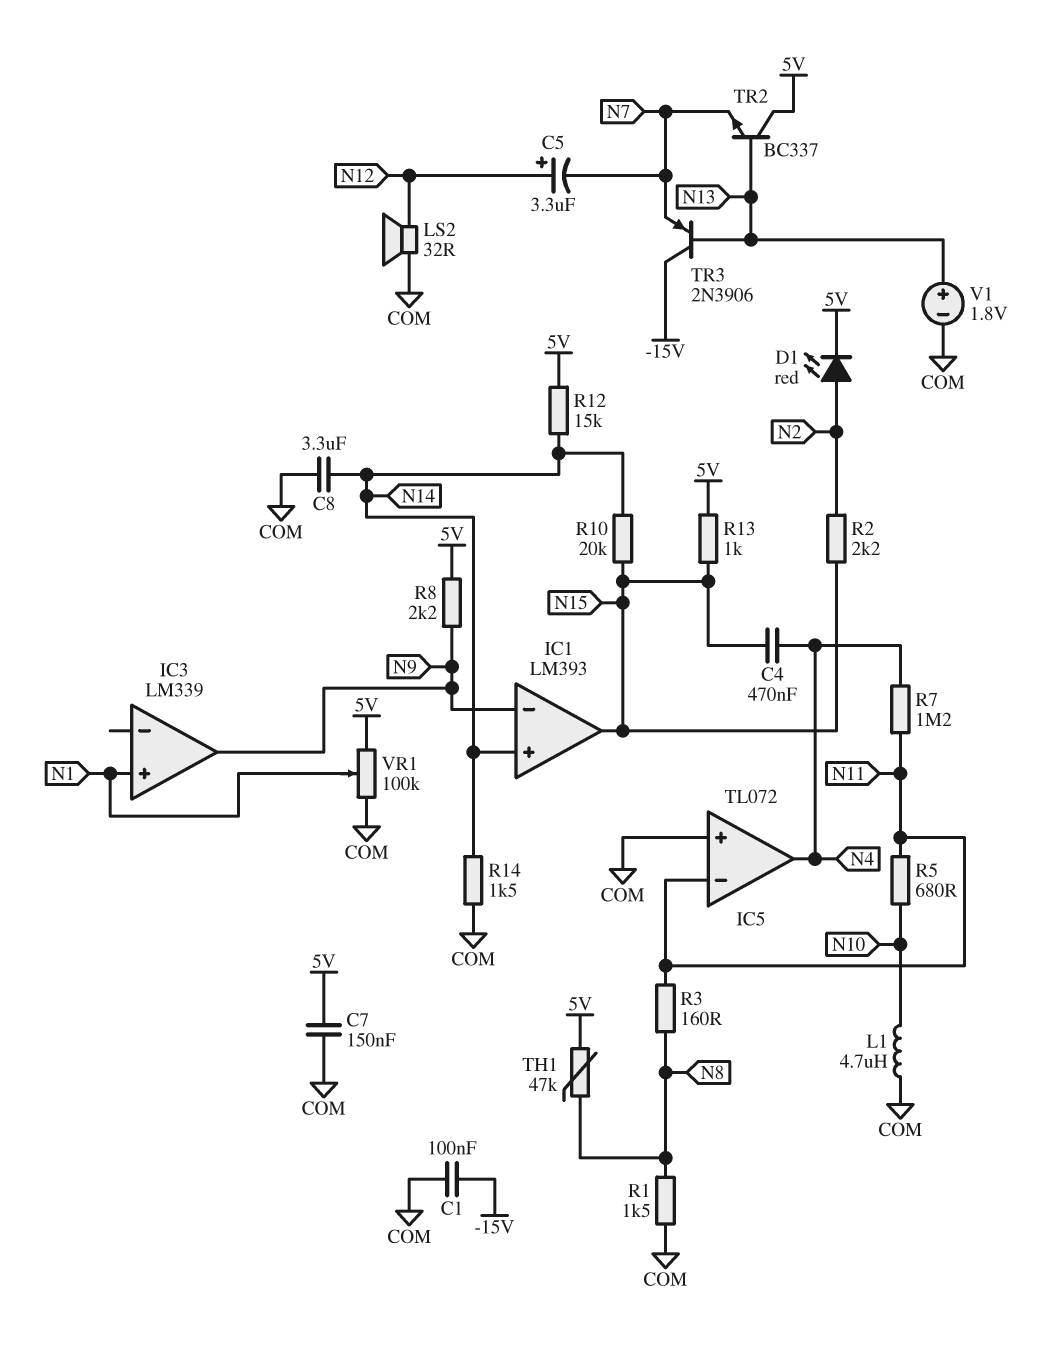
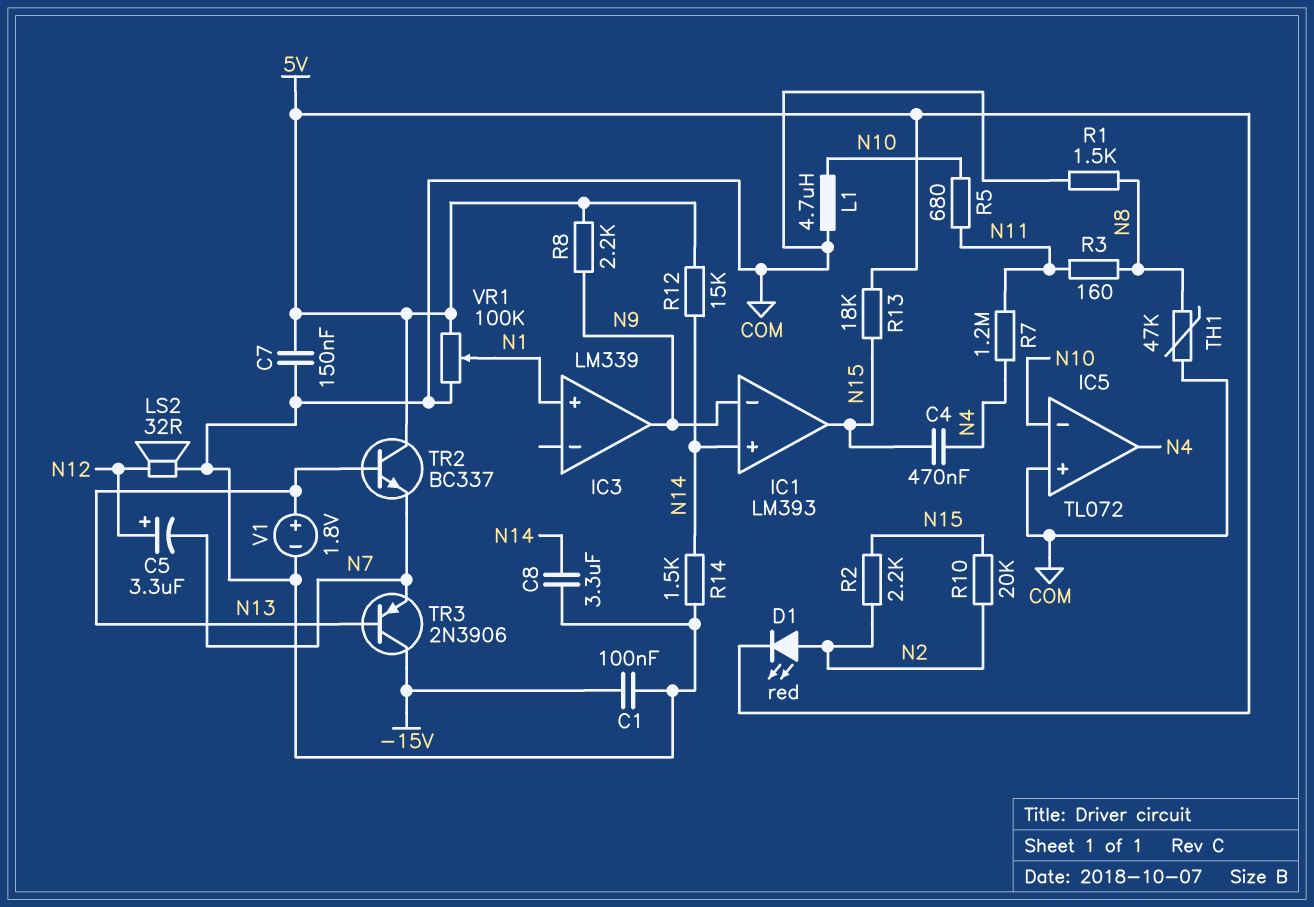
IC5 pin in-: N11 -> N10
R10: 20k (N14, N15) -> 20k (N2, N15)
R13: 1k (5V, N15) -> 18k (5V, N15)
TH1: 47k (5V, N8) -> 47k (COM, N8)

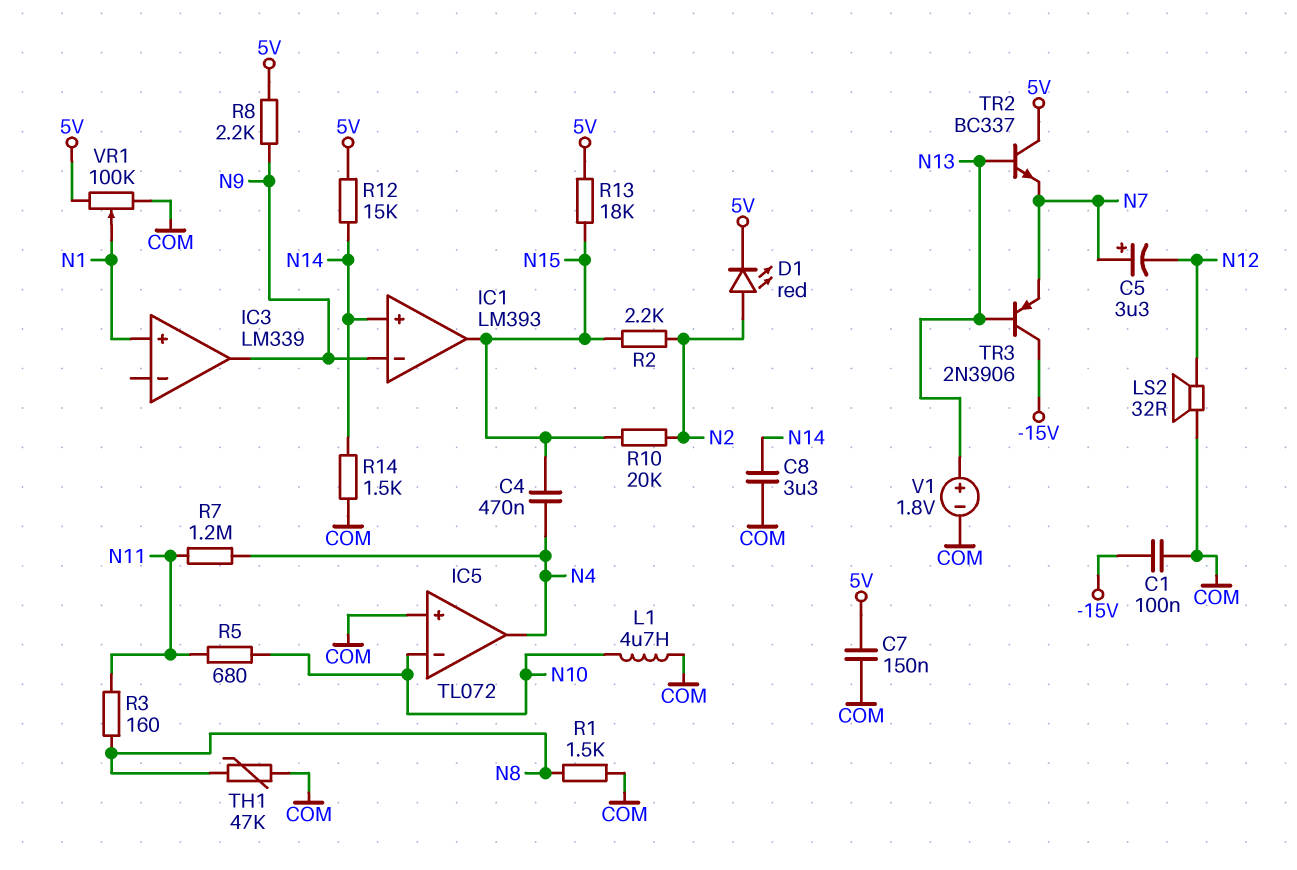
C5: 3.3uF (plus N12, minus N7) -> 3.3uF (plus N7, minus N12)

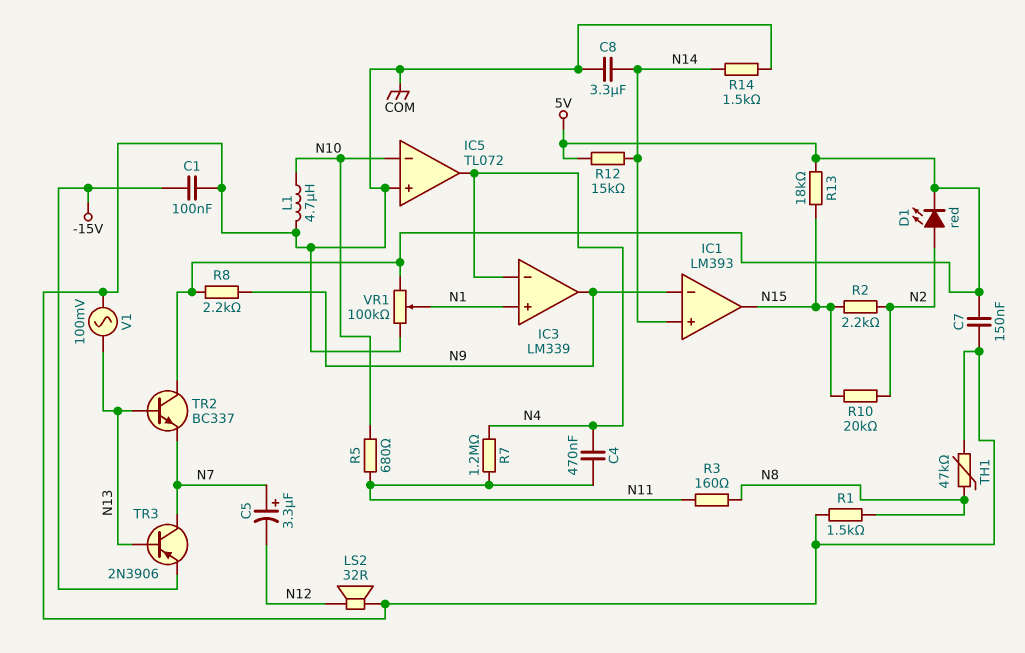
C4: 470nF (N4, N15) -> 470nF (N4, N11)
IC3 pin in-: none -> N4
TR3: PNP 2N3906 (B N13, C -15V, E N7) -> PNP 2N3906 (B N13, C N7, E -15V)
V1: 1.8V (plus N13, minus COM) -> AC 100mV (COM, N13)

